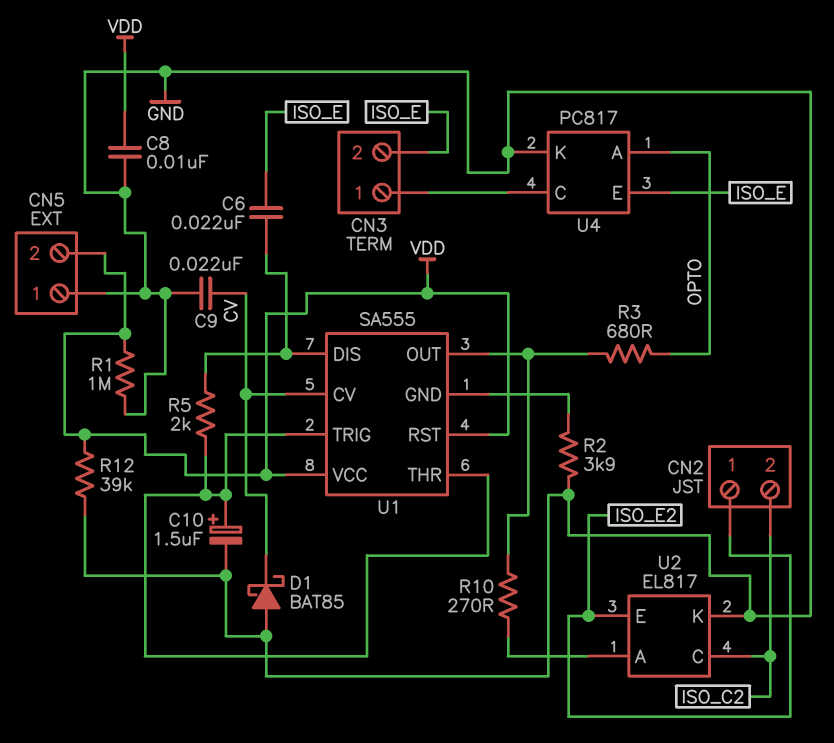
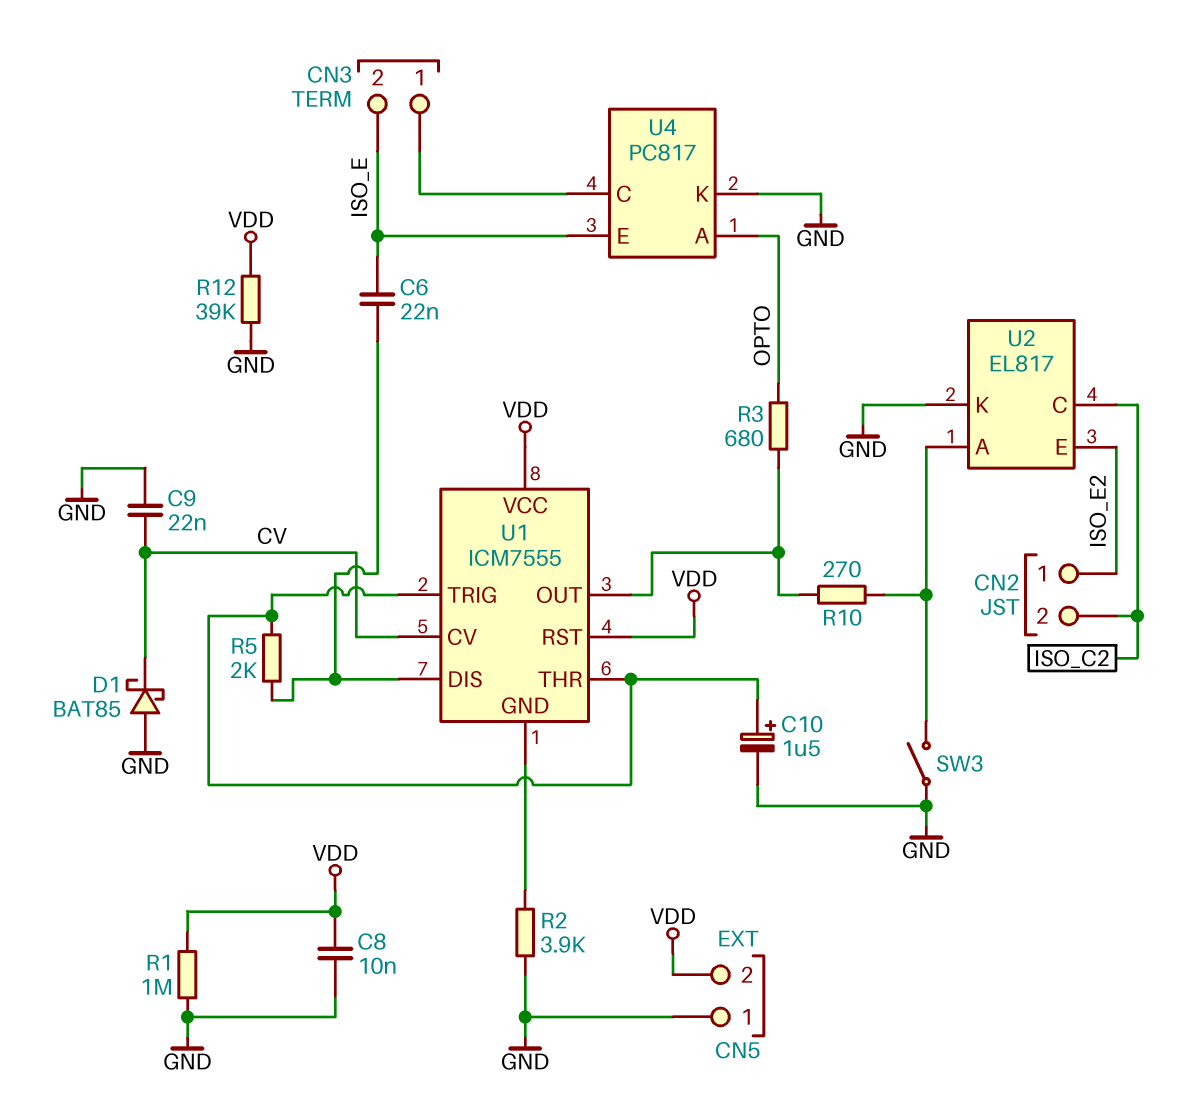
SW3: none -> switch (GND, U2/A)
U1: SA555 -> ICM7555

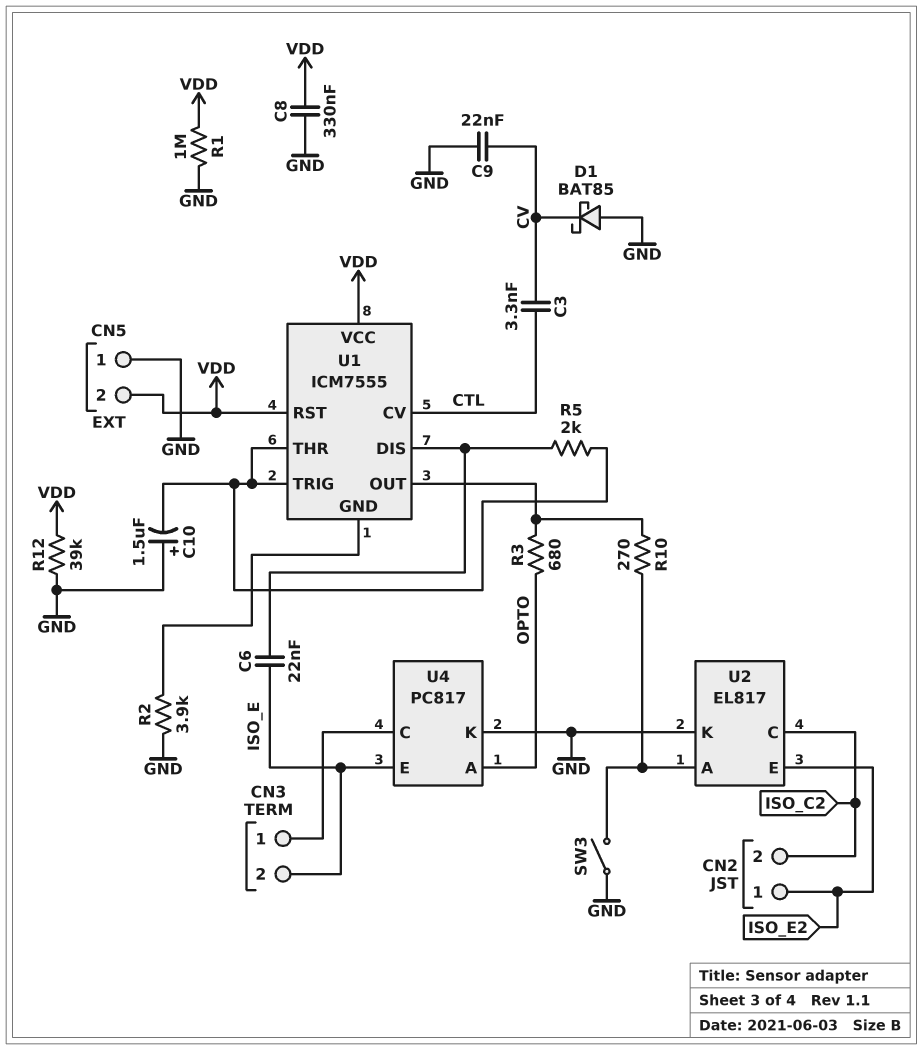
C3: none -> 3.3nF (CTL, CV)
C8: 10nF (GND, VDD) -> 330nF (GND, VDD)
C10: 1.5uF (plus U1/THR, minus GND) -> 1.5uF (plus GND, minus U1/THR)
U1 pin CV: CV -> CTL

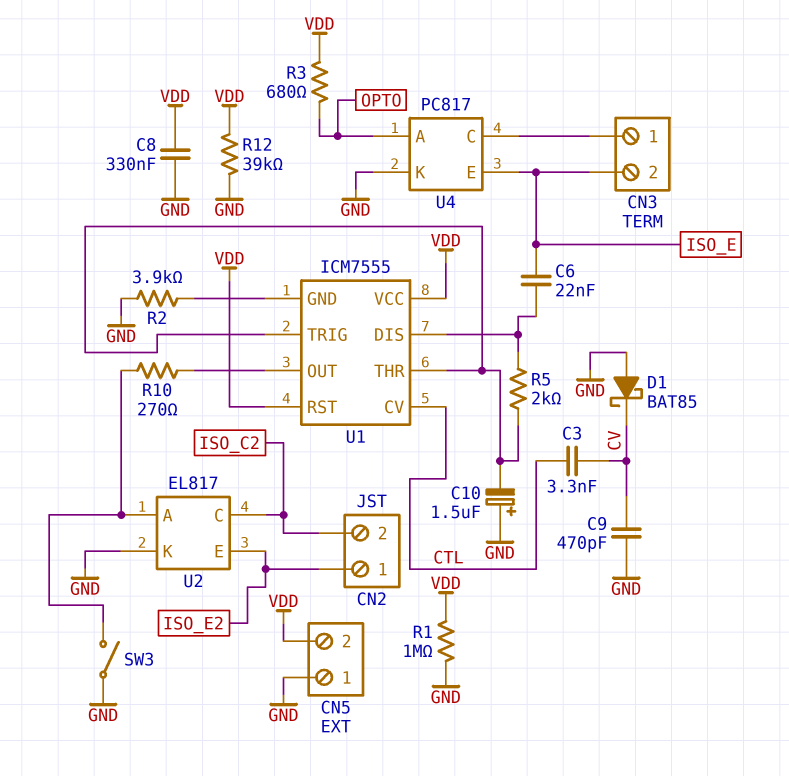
C9: 22nF (CV, GND) -> 470pF (CV, GND)
R3: 680 (OPTO, U1/OUT) -> 680 (OPTO, VDD)

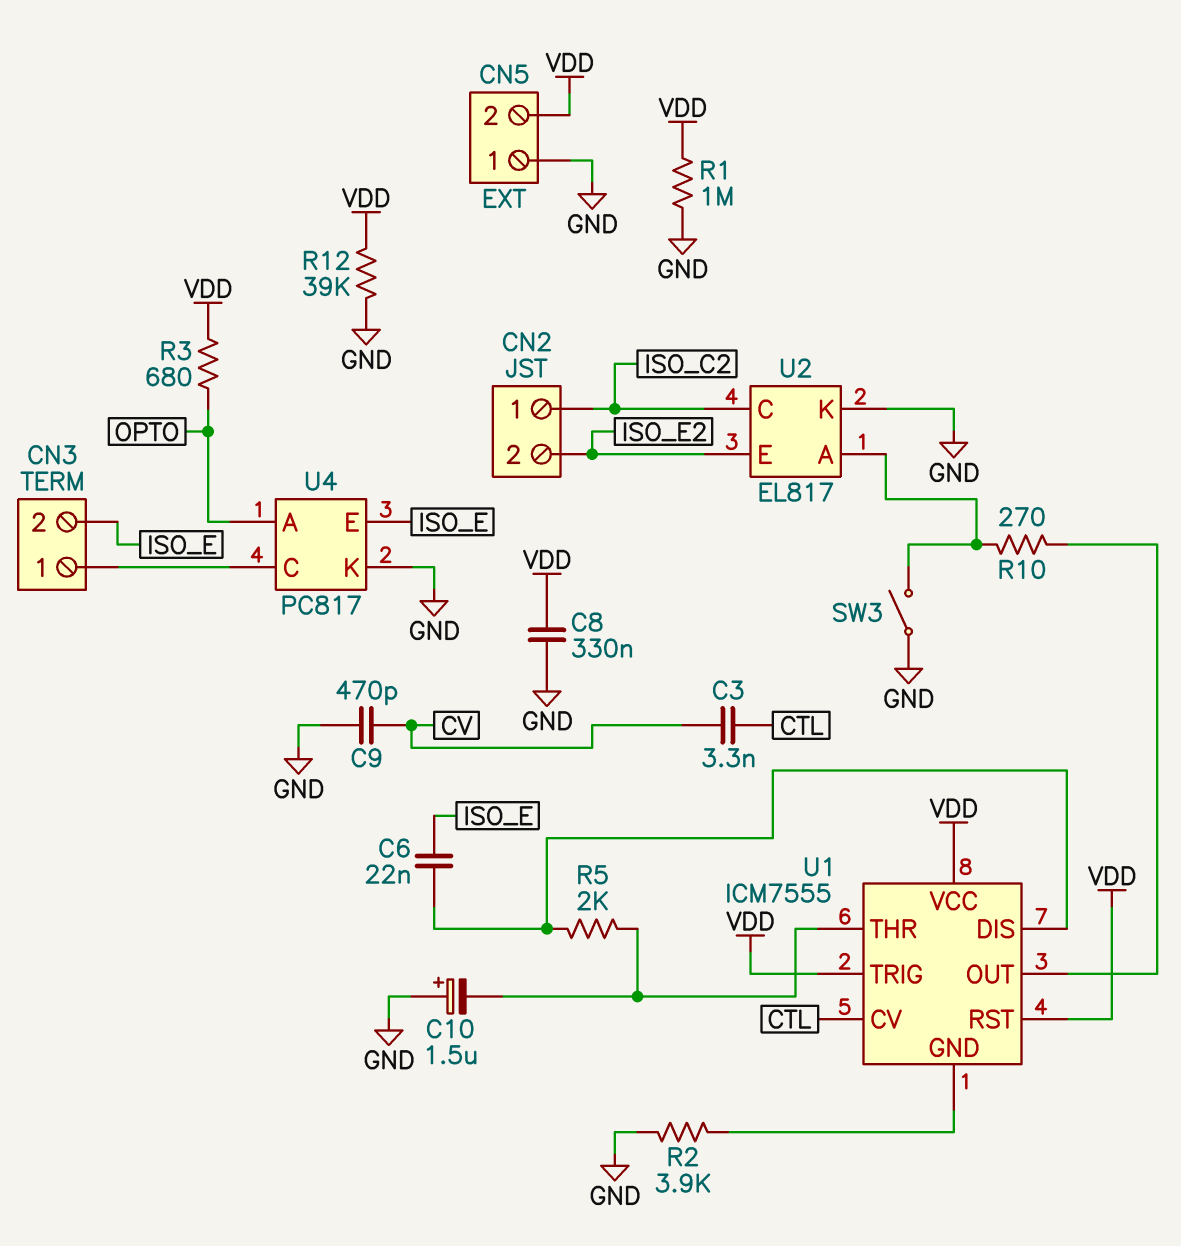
CN2 pin 1: ISO_E2 -> ISO_C2
CN2 pin 2: ISO_C2 -> ISO_E2
D1: schottky BAT85 (A GND, K CV) -> none
U1 pin TRIG: U1/THR -> VDD

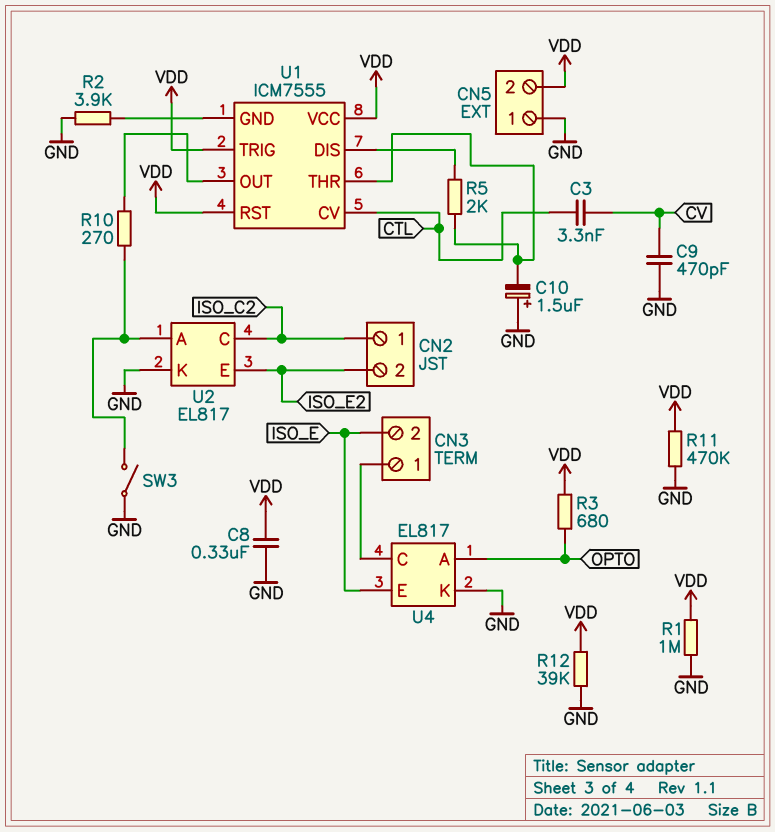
C6: 22nF (ISO_E, U1/DIS) -> none
R11: none -> 470k (GND, VDD)
U4: PC817 -> EL817

